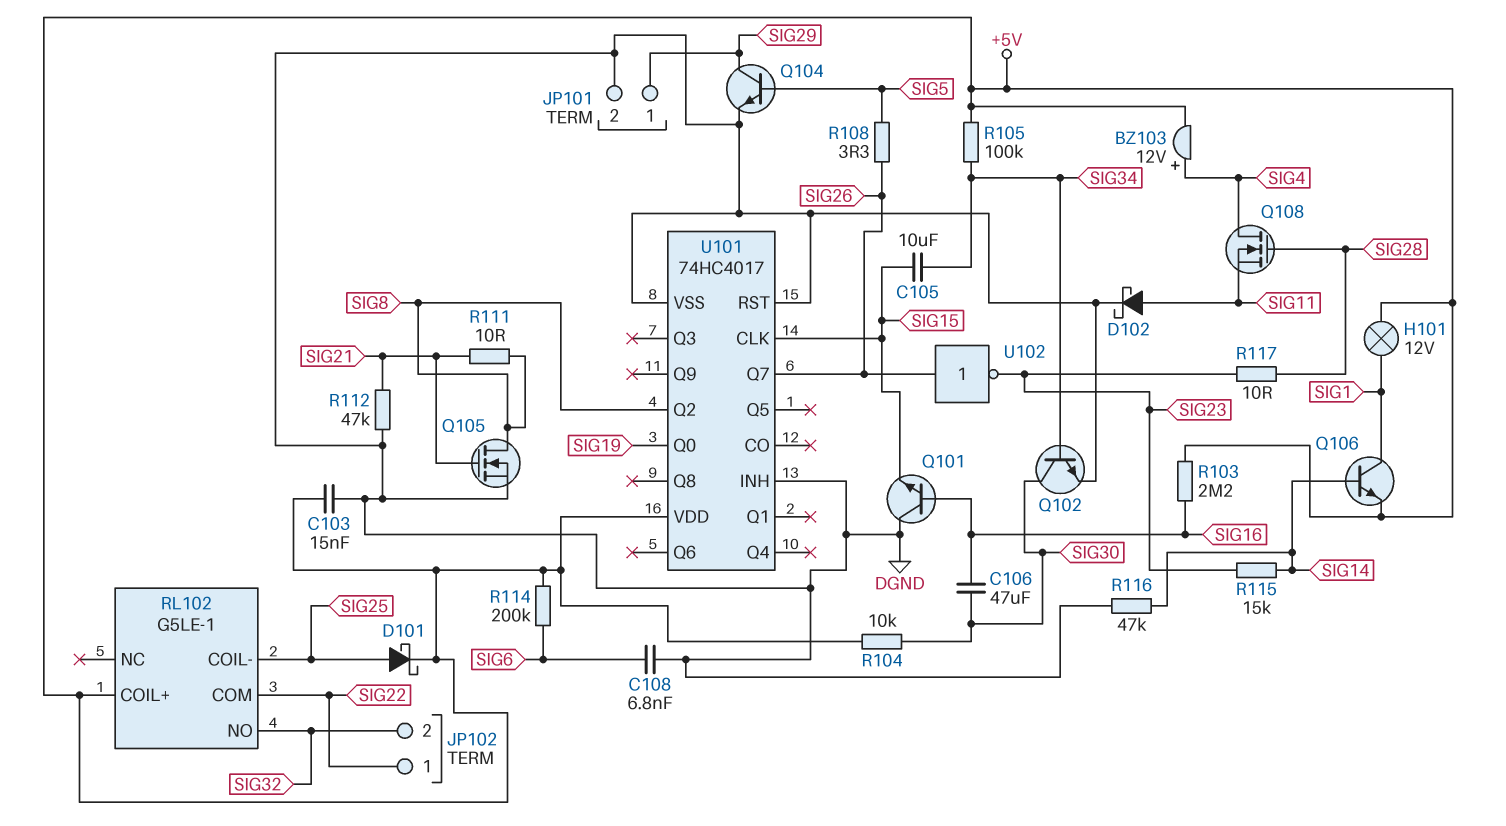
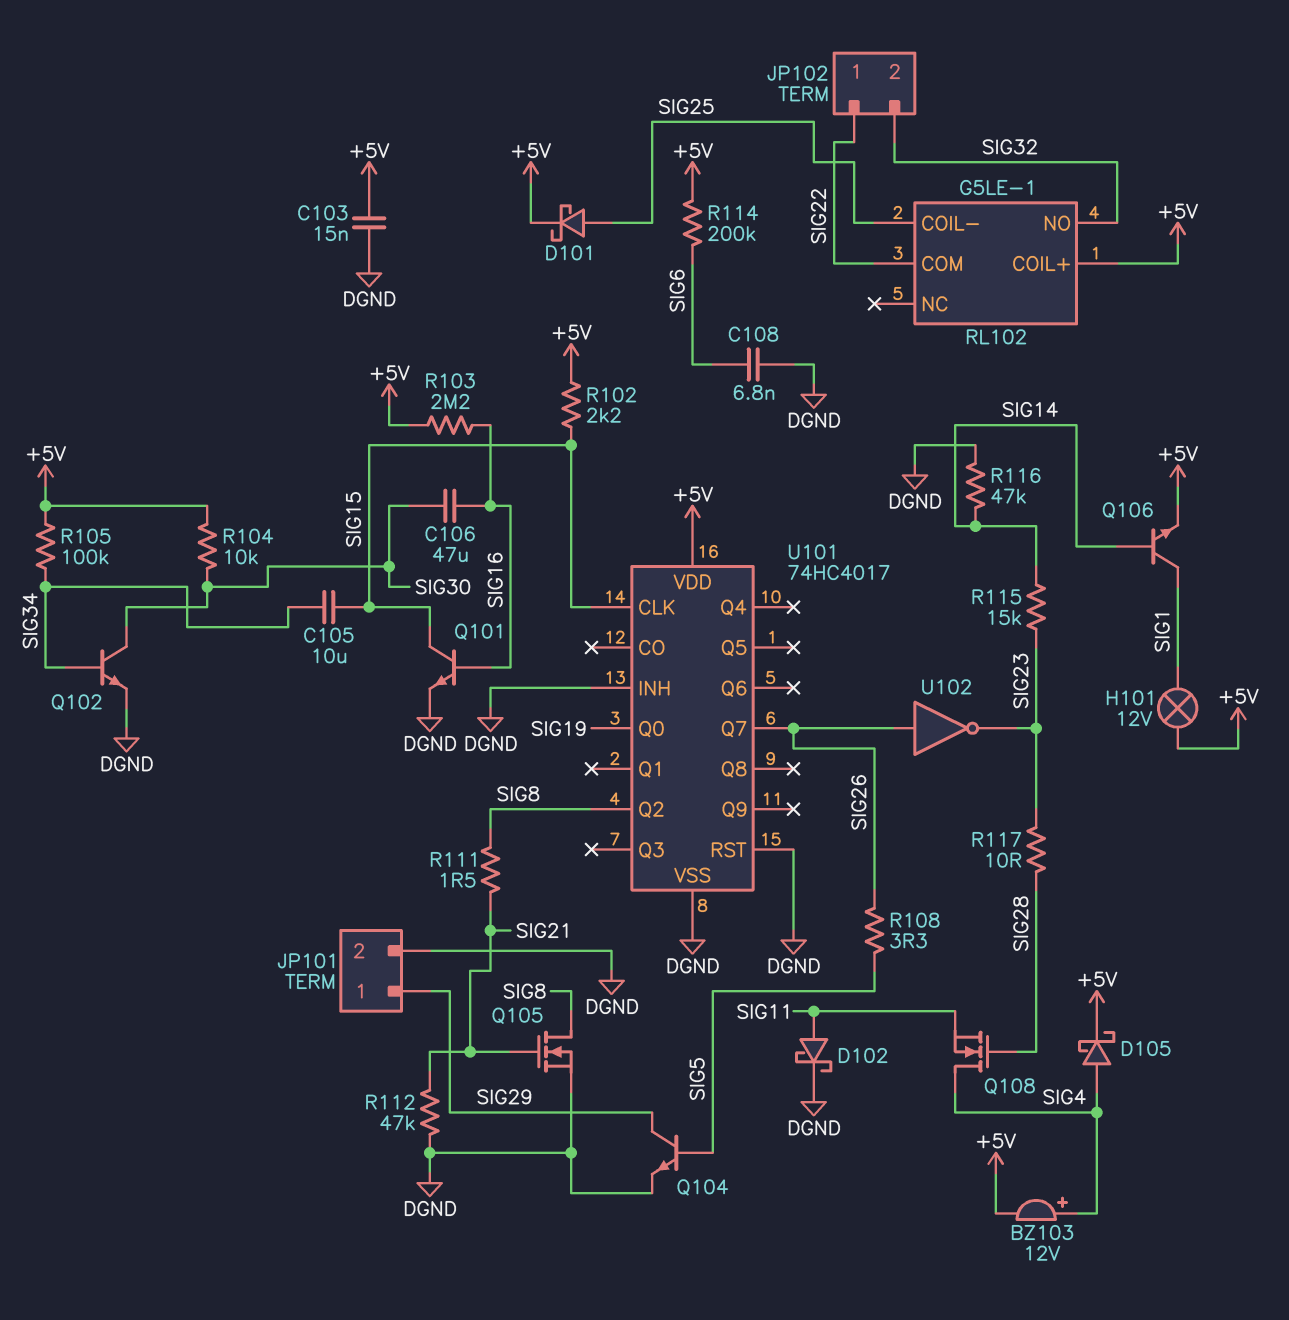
D105: none -> schottky (A SIG4, K +5V)
Q101: NPN (B SIG16, C DGND, E SIG15) -> NPN (B SIG16, C SIG15, E DGND)
R102: none -> 2.2k (+5V, SIG15)
R111: 10 (SIG8, SIG21) -> 1.5 (SIG8, SIG21)

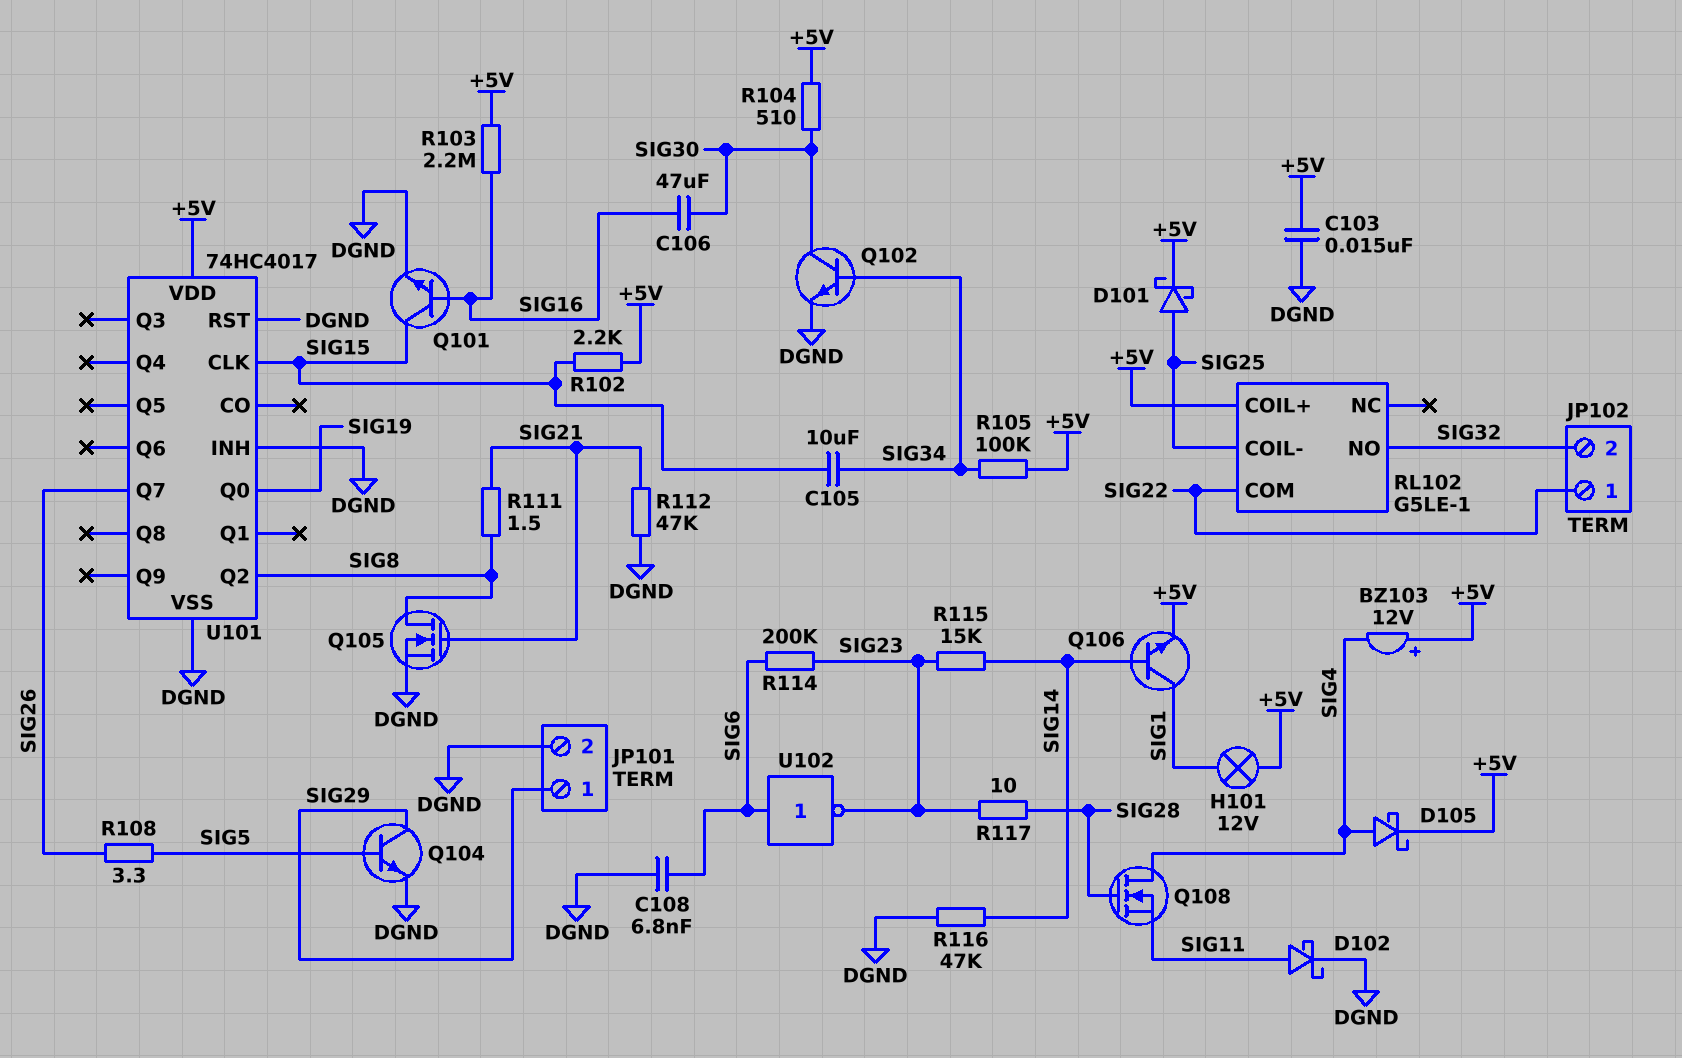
BZ103: buzzer 12V (plus SIG4, minus +5V) -> buzzer 12V (plus +5V, minus SIG4)
R104: 10k (+5V, SIG30) -> 510 (+5V, SIG30)
R114: 200k (+5V, SIG6) -> 200k (SIG6, SIG23)
U102: NOT (in SIG26, out SIG23) -> NOT (in SIG6, out SIG23)

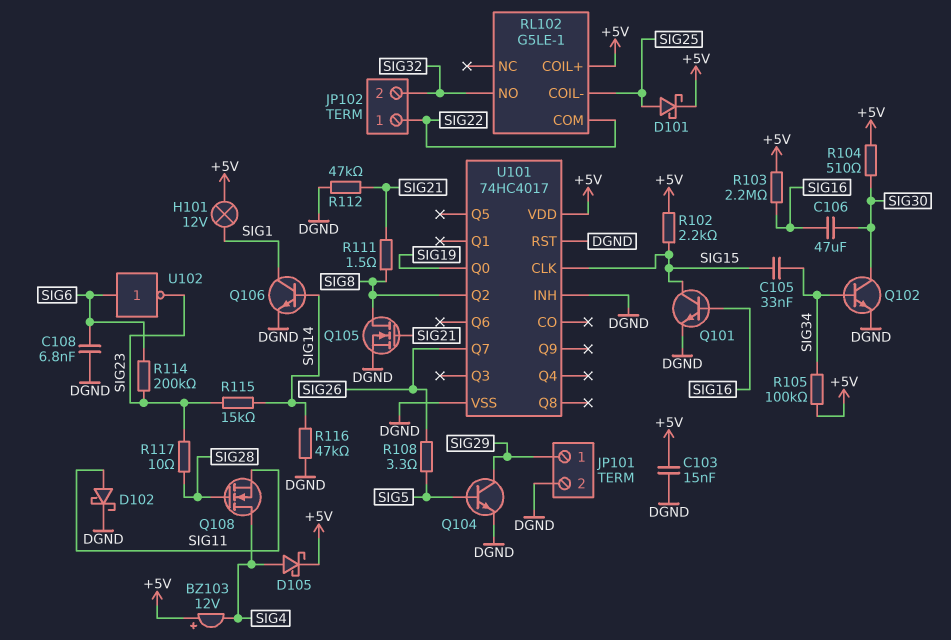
C105: 10uF (SIG15, SIG34) -> 33nF (SIG15, SIG34)
Q106: NPN (B SIG14, C SIG1, E +5V) -> NPN (B SIG14, C SIG1, E DGND)

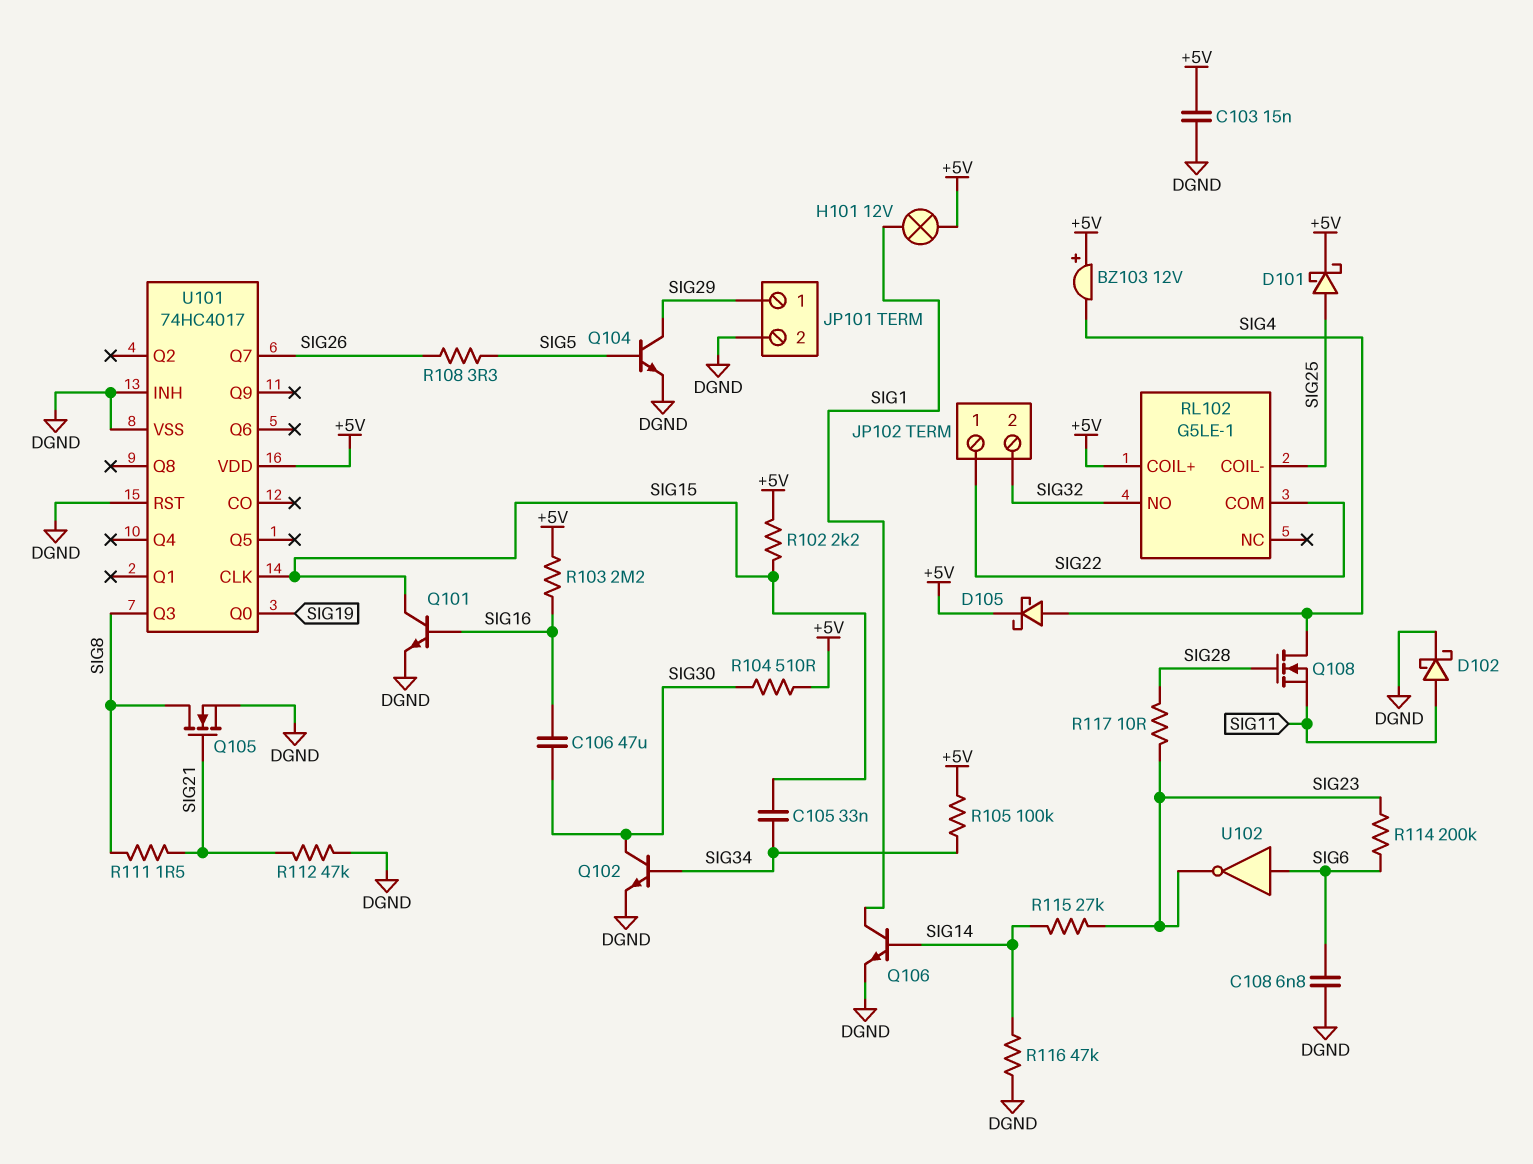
R115: 15k (SIG14, SIG23) -> 27k (SIG14, SIG23)
U101 pin Q2: SIG8 -> none
U101 pin Q3: none -> SIG8

